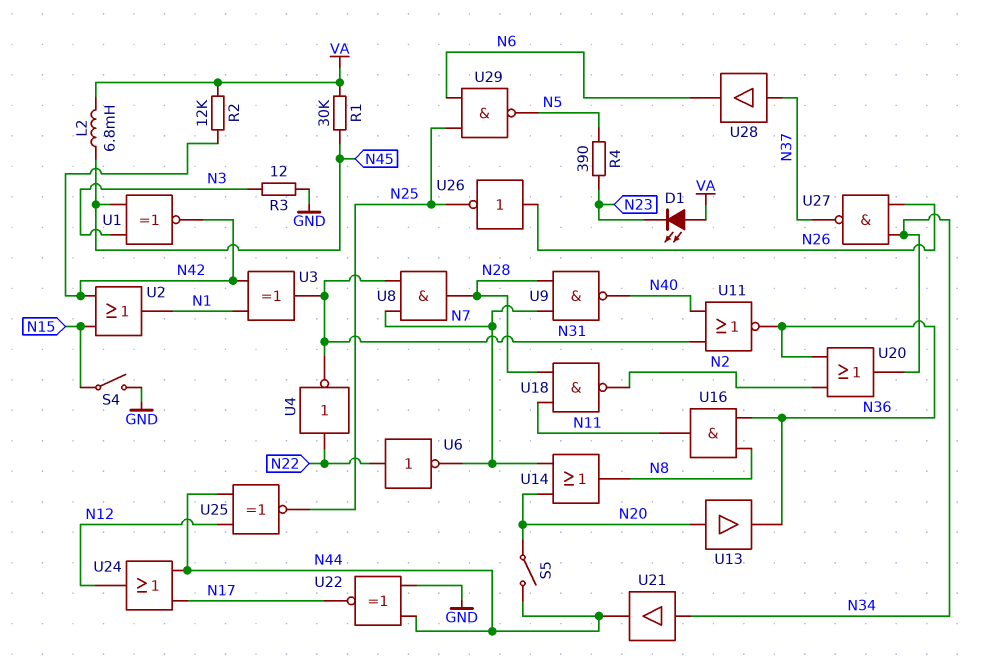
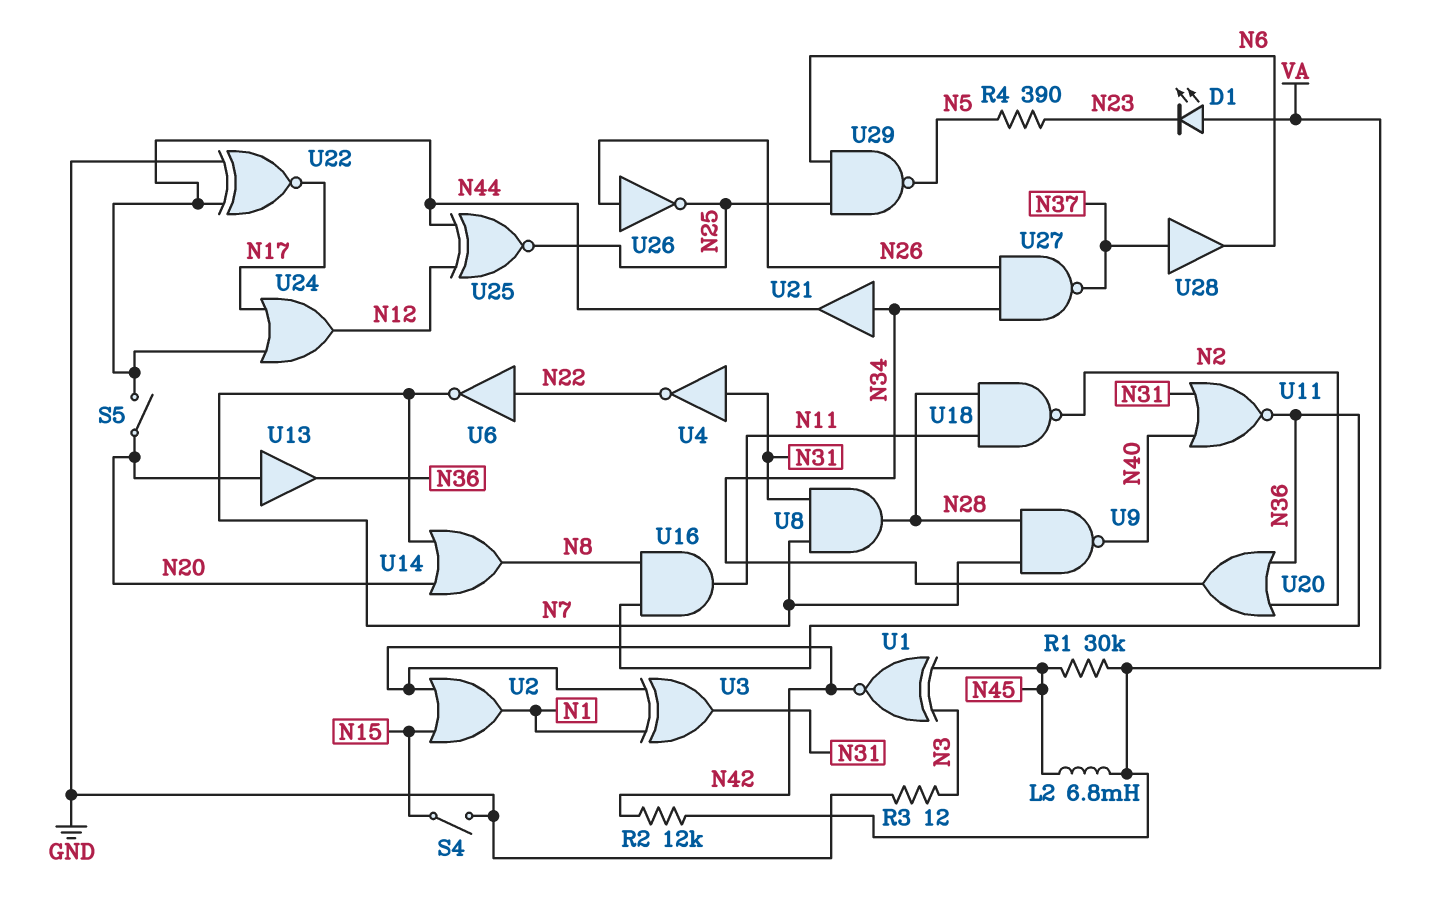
U4: NOT (in N22, out N31) -> NOT (in N31, out N22)

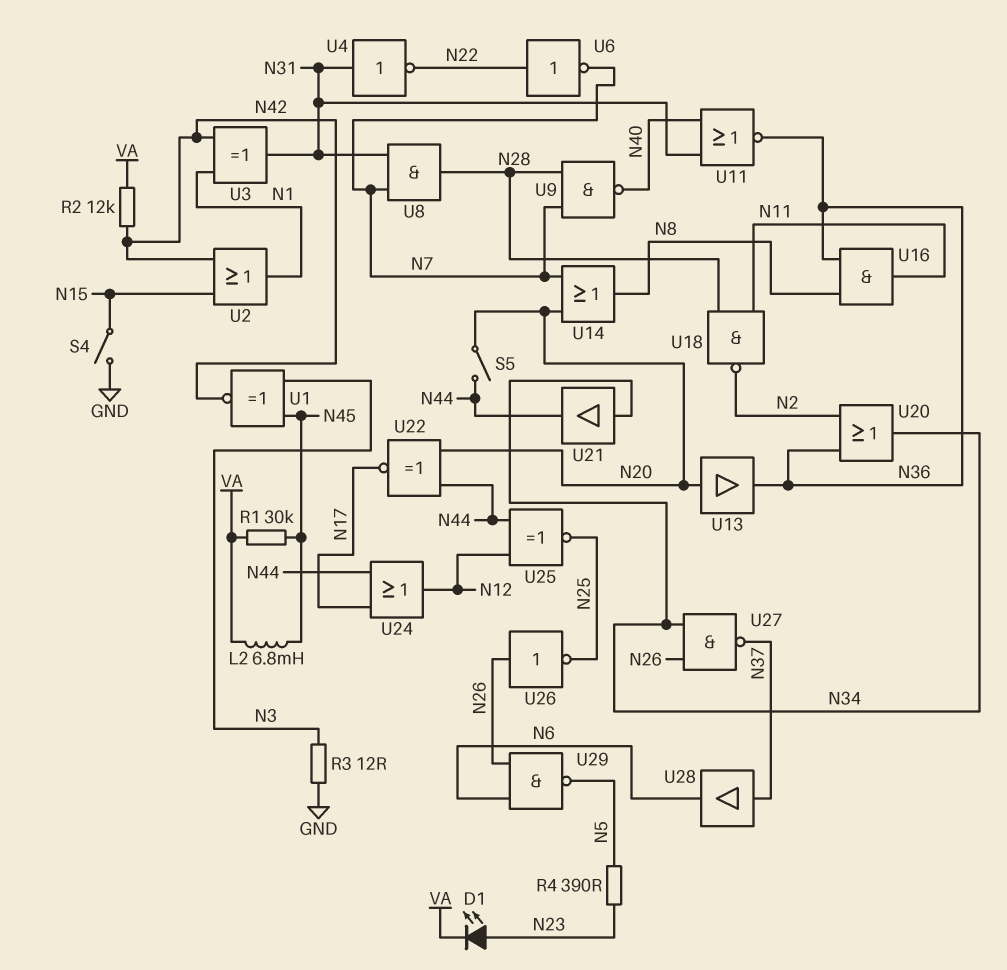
D1: LED (A VA, K N23) -> LED (A N23, K VA)
U22: XNOR (in GND, in N44, out N17) -> XNOR (in N20, in N44, out N17)
U29: NAND (in N6, in N25, out N5) -> NAND (in N6, in N26, out N5)

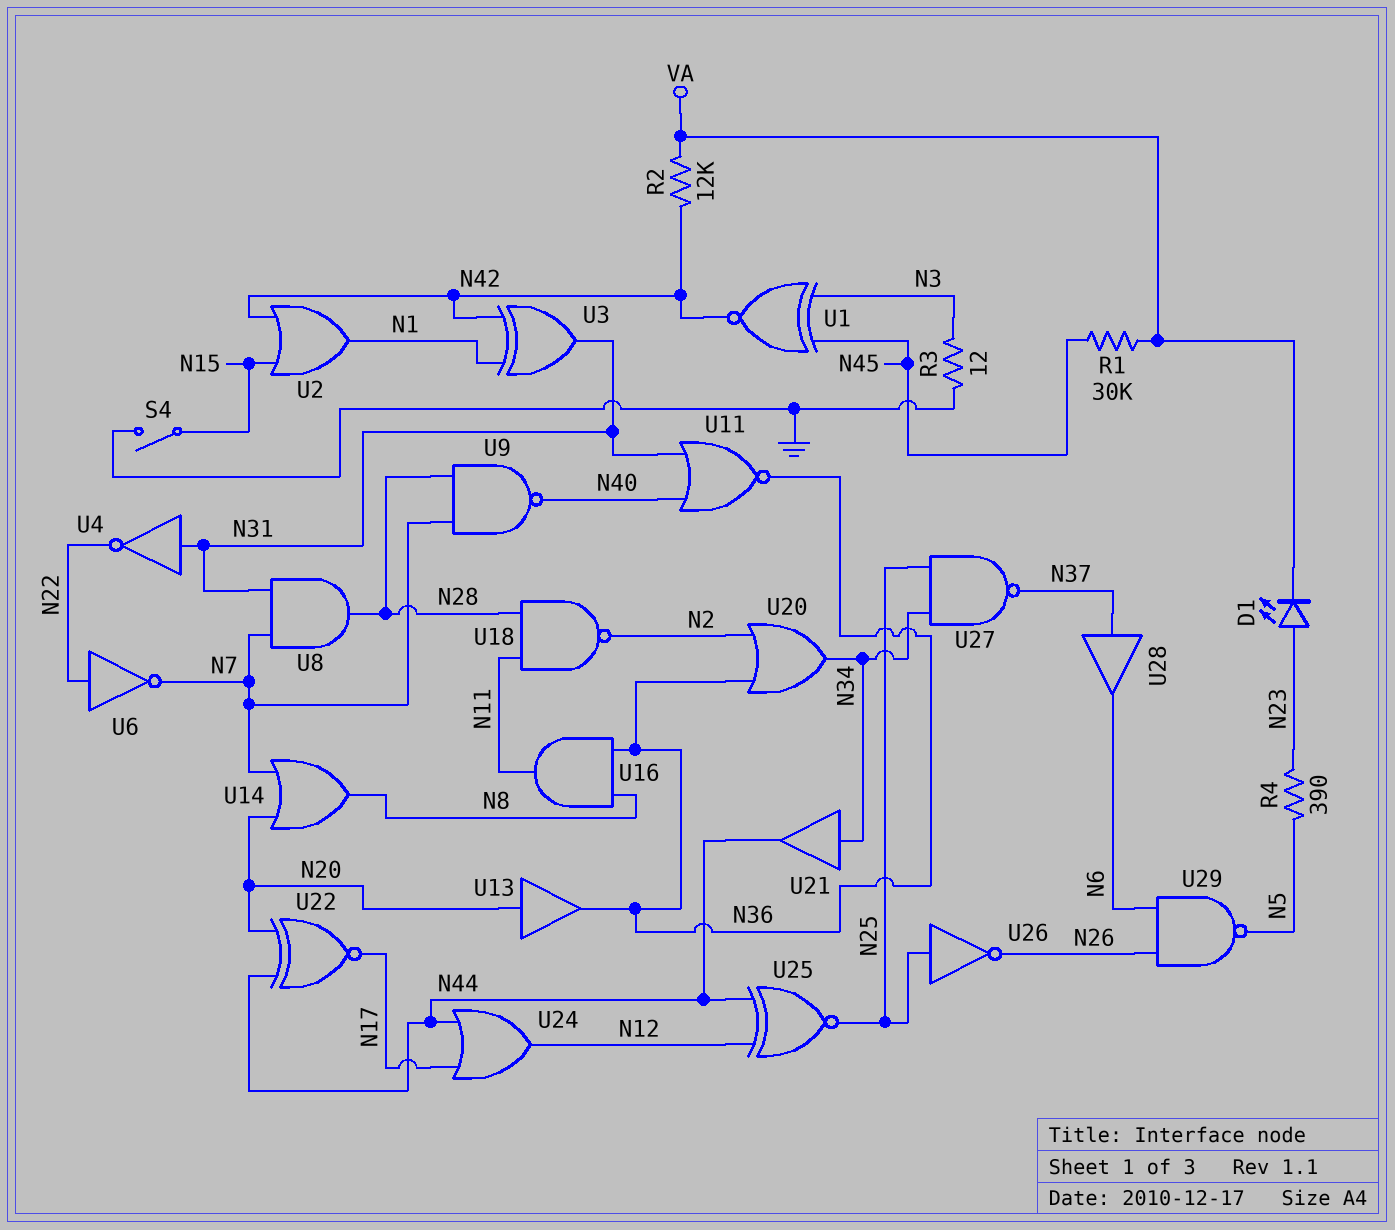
L2: 6.8mH (N45, VA) -> none
S5: switch (N20, N44) -> none
U26: NOT (in N26, out N25) -> NOT (in N25, out N26)
U27: NAND (in N26, in N34, out N37) -> NAND (in N25, in N34, out N37)

